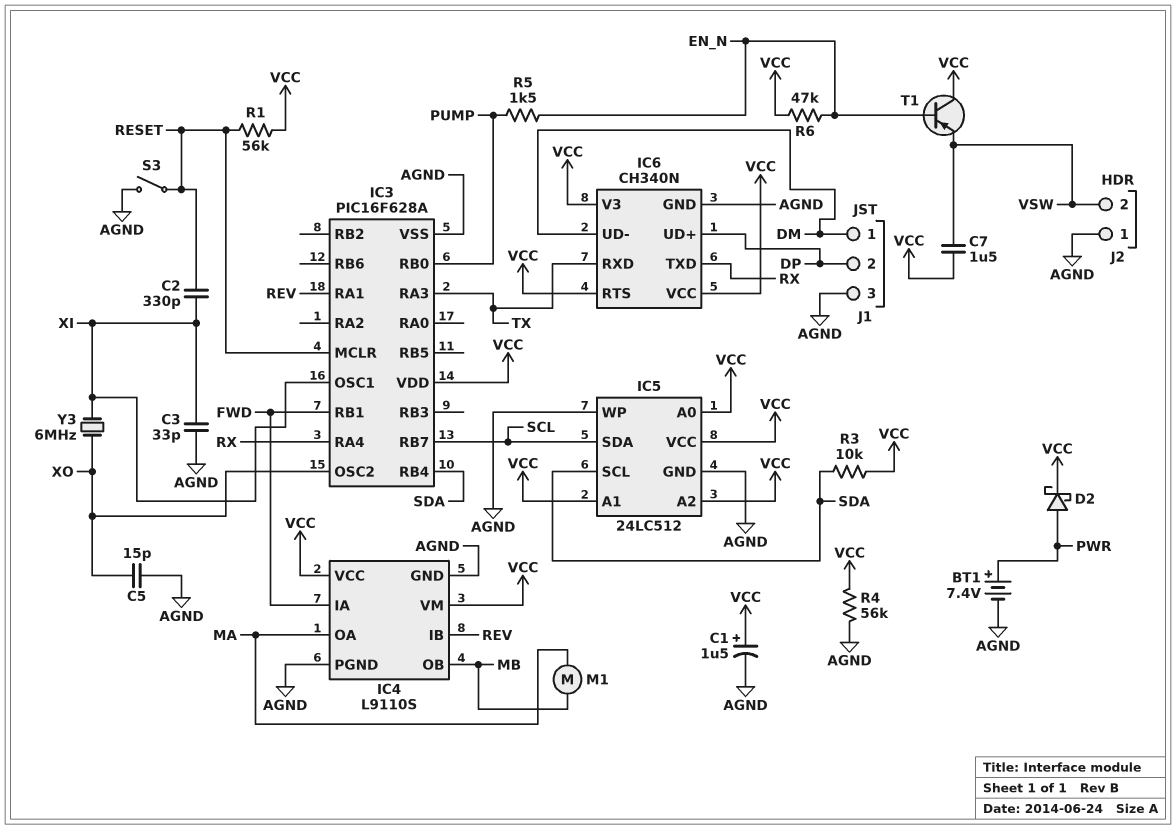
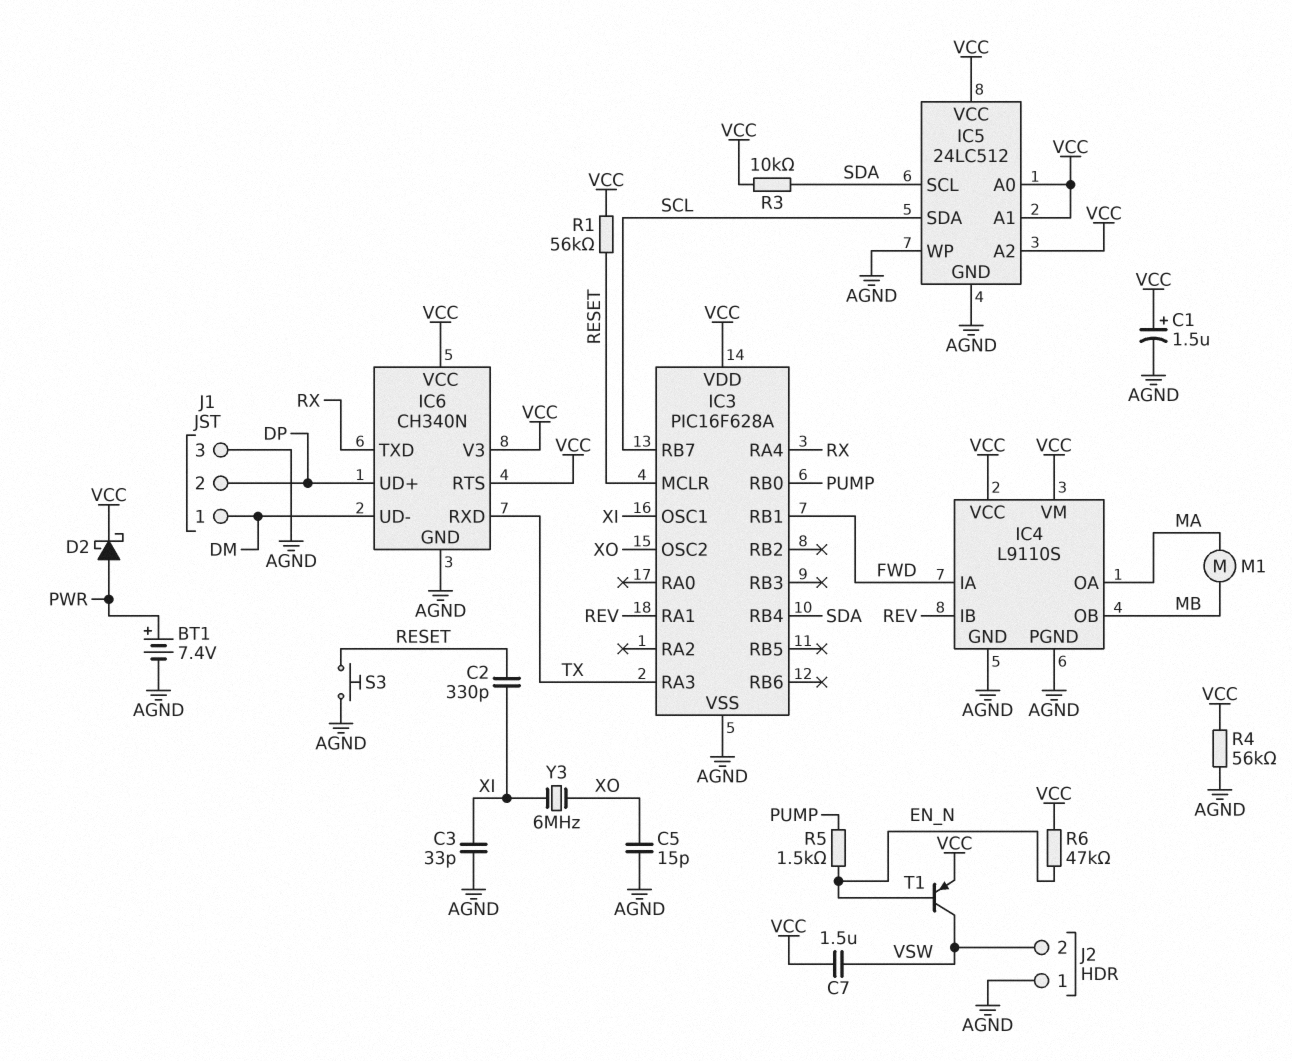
S3: switch (AGND, RESET) -> button (AGND, RESET)
T1: PNP (B EN_N, C VCC, E VSW) -> PNP (B EN_N, C VSW, E VCC)

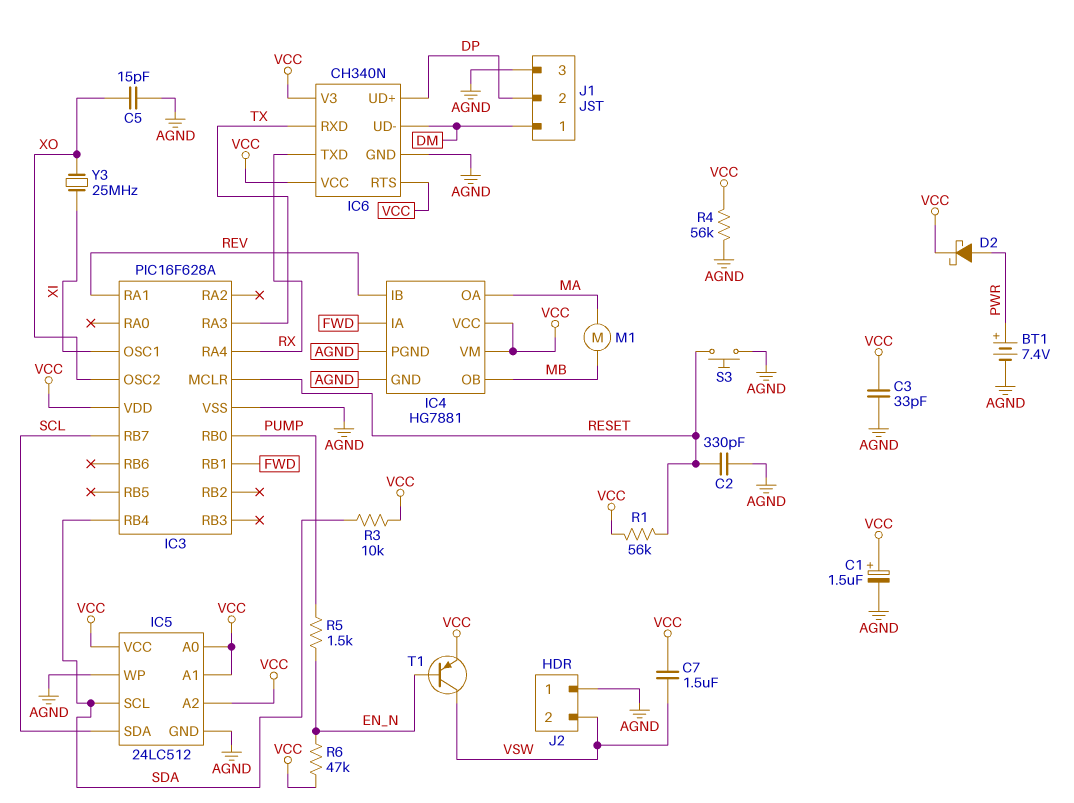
C2: 330pF (RESET, XI) -> 330pF (AGND, RESET)
C3: 33pF (AGND, XI) -> 33pF (AGND, VCC)
IC4: L9110S -> HG7881
Y3: 6MHz (XI, XO) -> 25MHz (XI, XO)

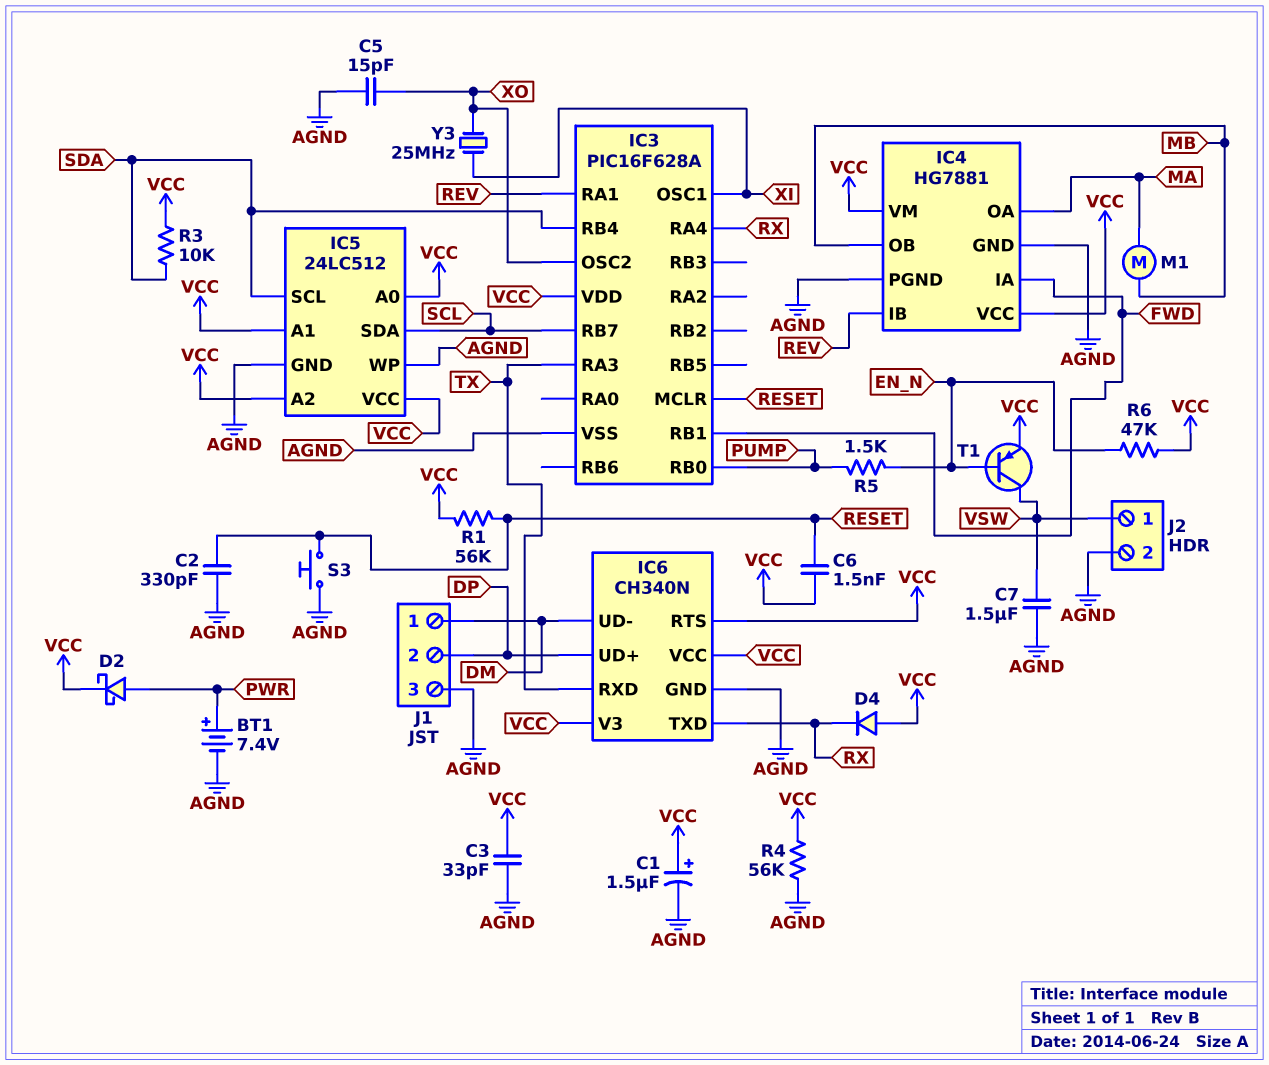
C6: none -> 1.5nF (RESET, VCC)
C7: 1.5uF (VCC, VSW) -> 1.5uF (AGND, VSW)
D4: none -> diode (A VCC, K RX)
J2 pin 1: AGND -> VSW
J2 pin 2: VSW -> AGND

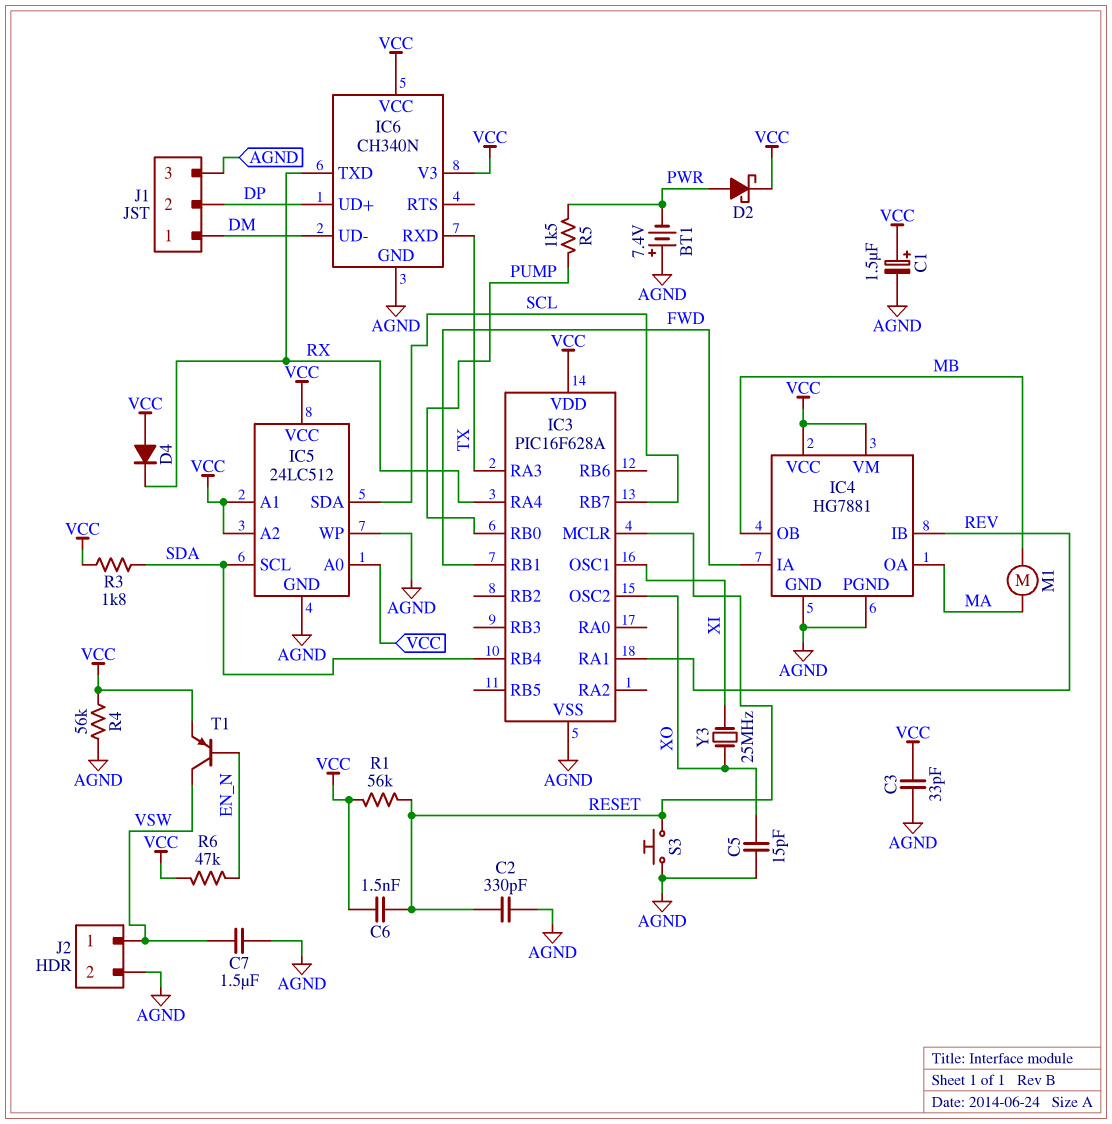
BT1: 7.4V (plus PWR, minus AGND) -> 7.4V (plus AGND, minus PWR)
IC6 pin RTS: VCC -> none
R3: 10k (SDA, VCC) -> 1.8k (SDA, VCC)
R5: 1.5k (EN_N, PUMP) -> 1.5k (PUMP, PWR)

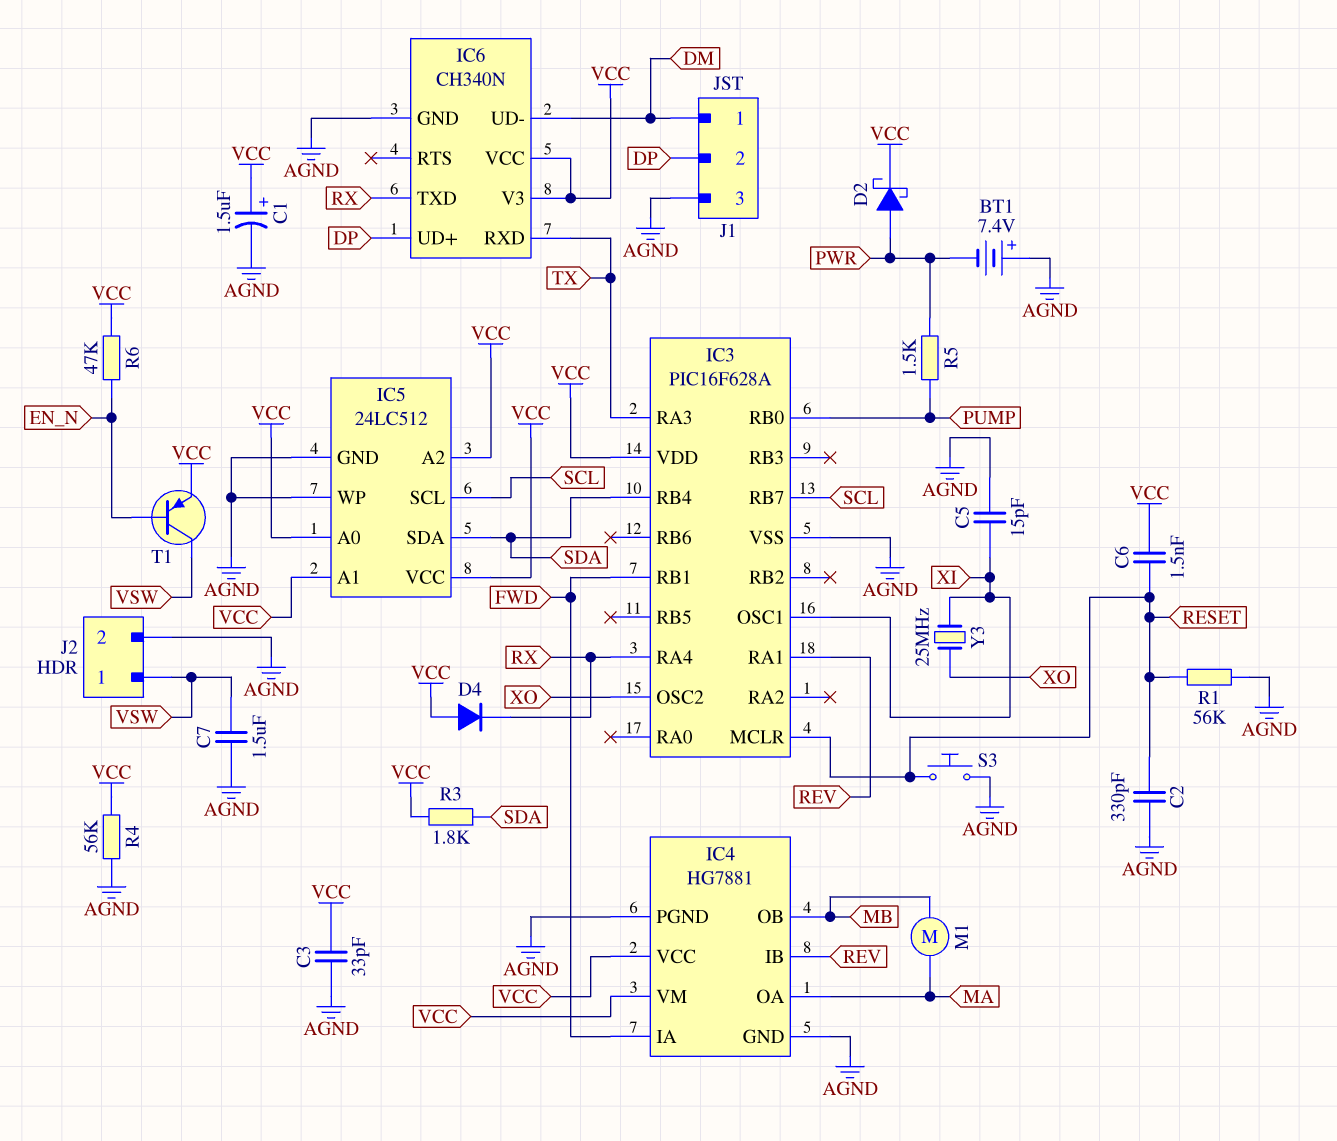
C5: 15pF (AGND, XO) -> 15pF (AGND, XI)
IC5 pin SCL: SDA -> SCL
IC5 pin SDA: SCL -> SDA
R1: 56k (RESET, VCC) -> 56k (AGND, RESET)

